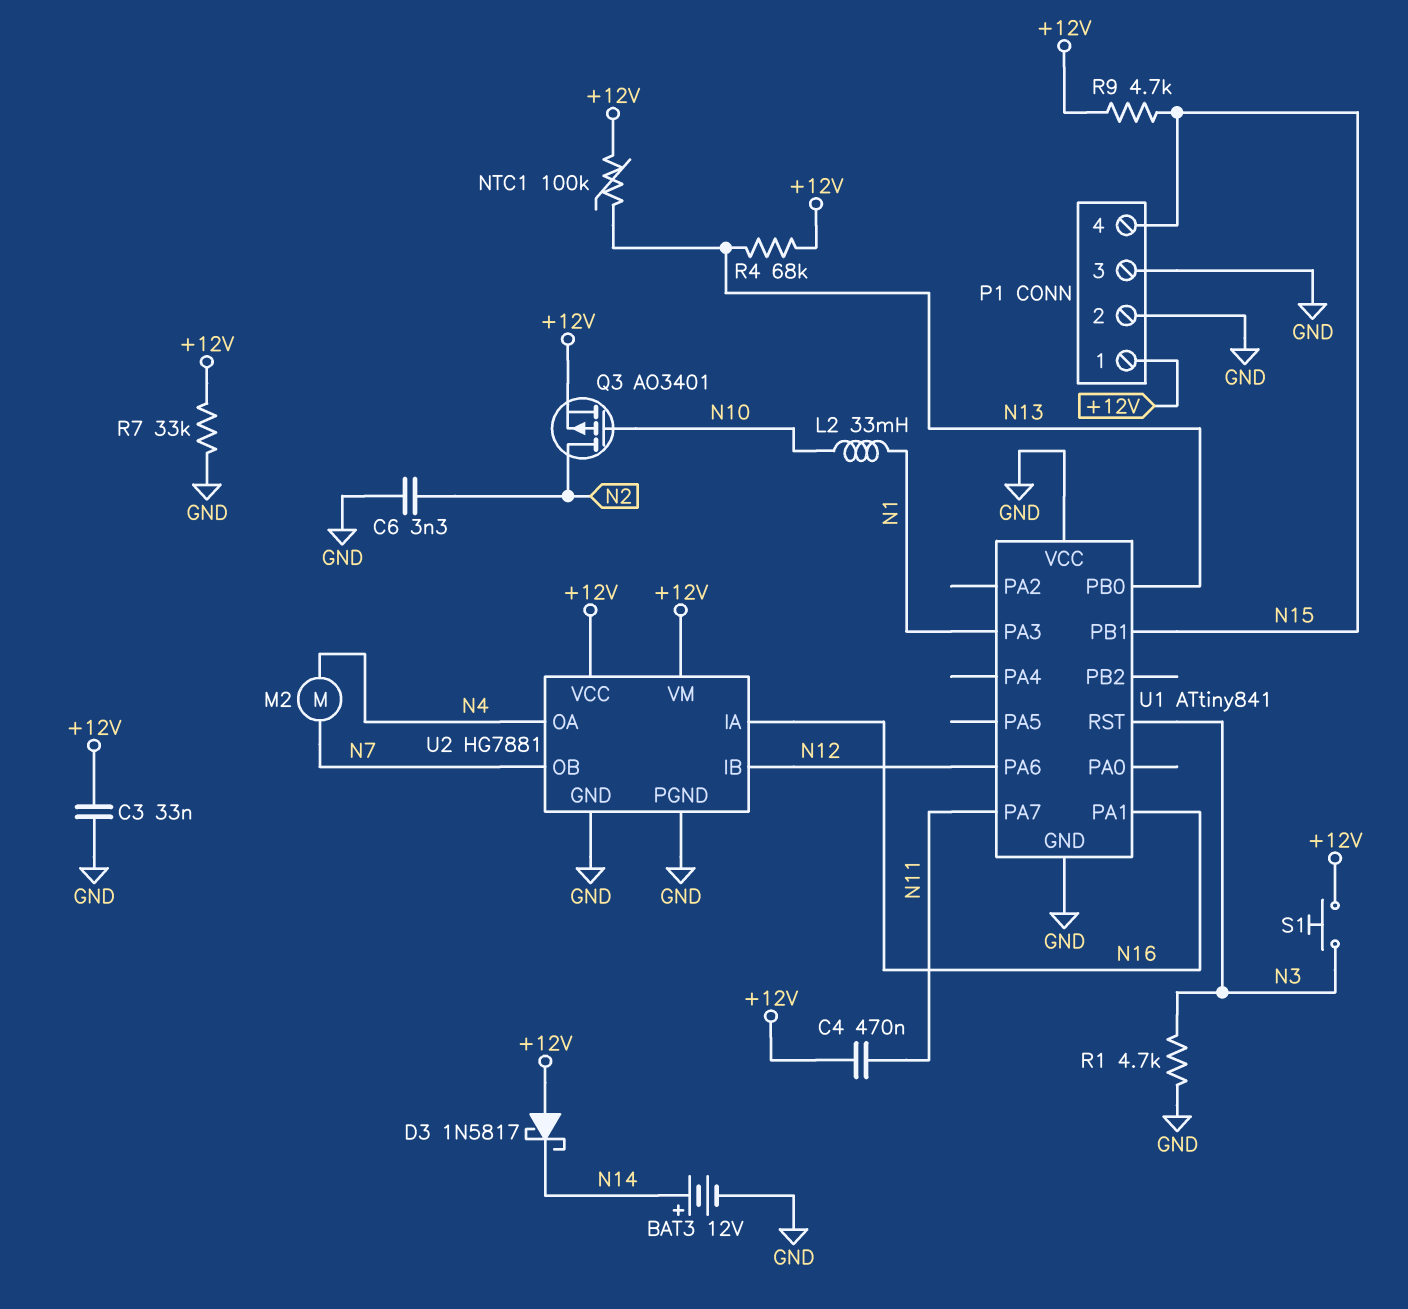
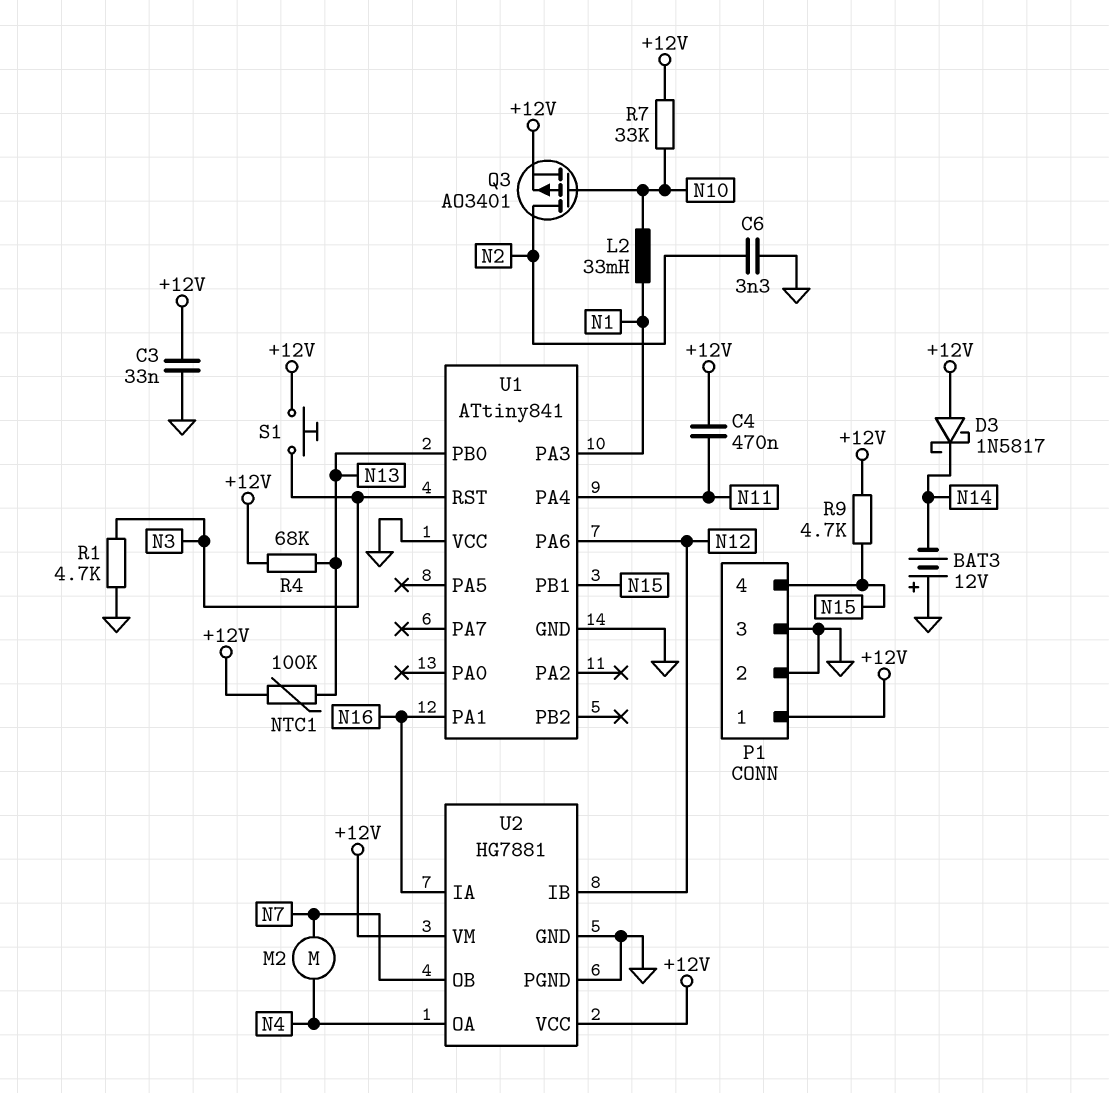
BAT3: 12V (plus N14, minus GND) -> 12V (plus GND, minus N14)
R7: 33k (+12V, GND) -> 33k (+12V, N10)
U1 pin PA4: none -> N11
U1 pin PA7: N11 -> none

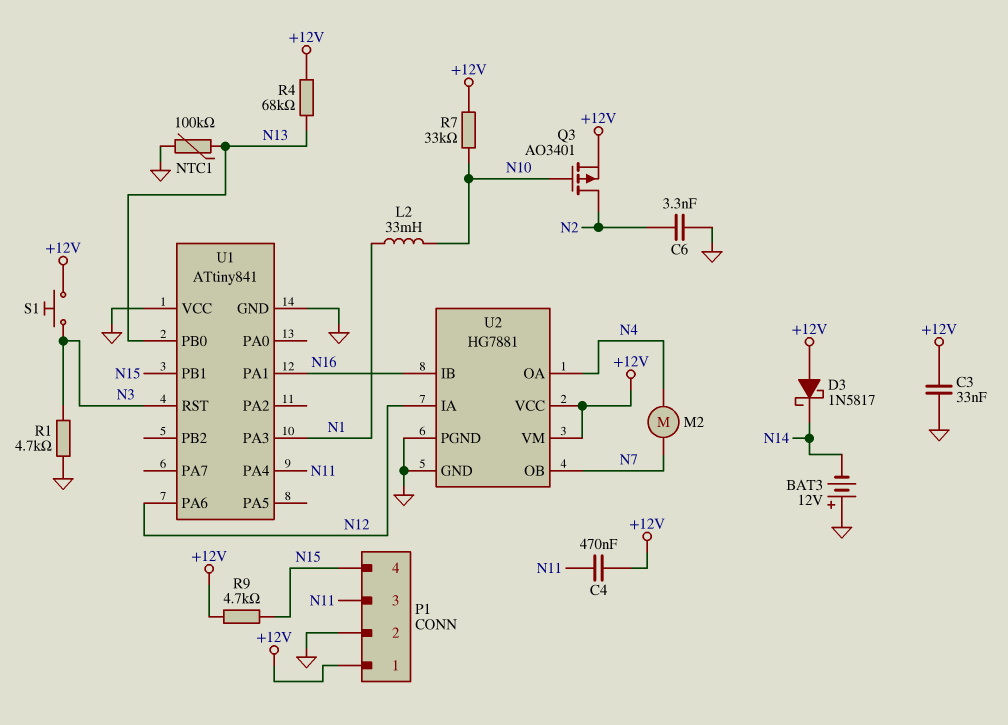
NTC1: 100k (+12V, N13) -> 100k (GND, N13)
P1 pin 3: GND -> N11
U2 pin IA: N16 -> N12
U2 pin IB: N12 -> N16

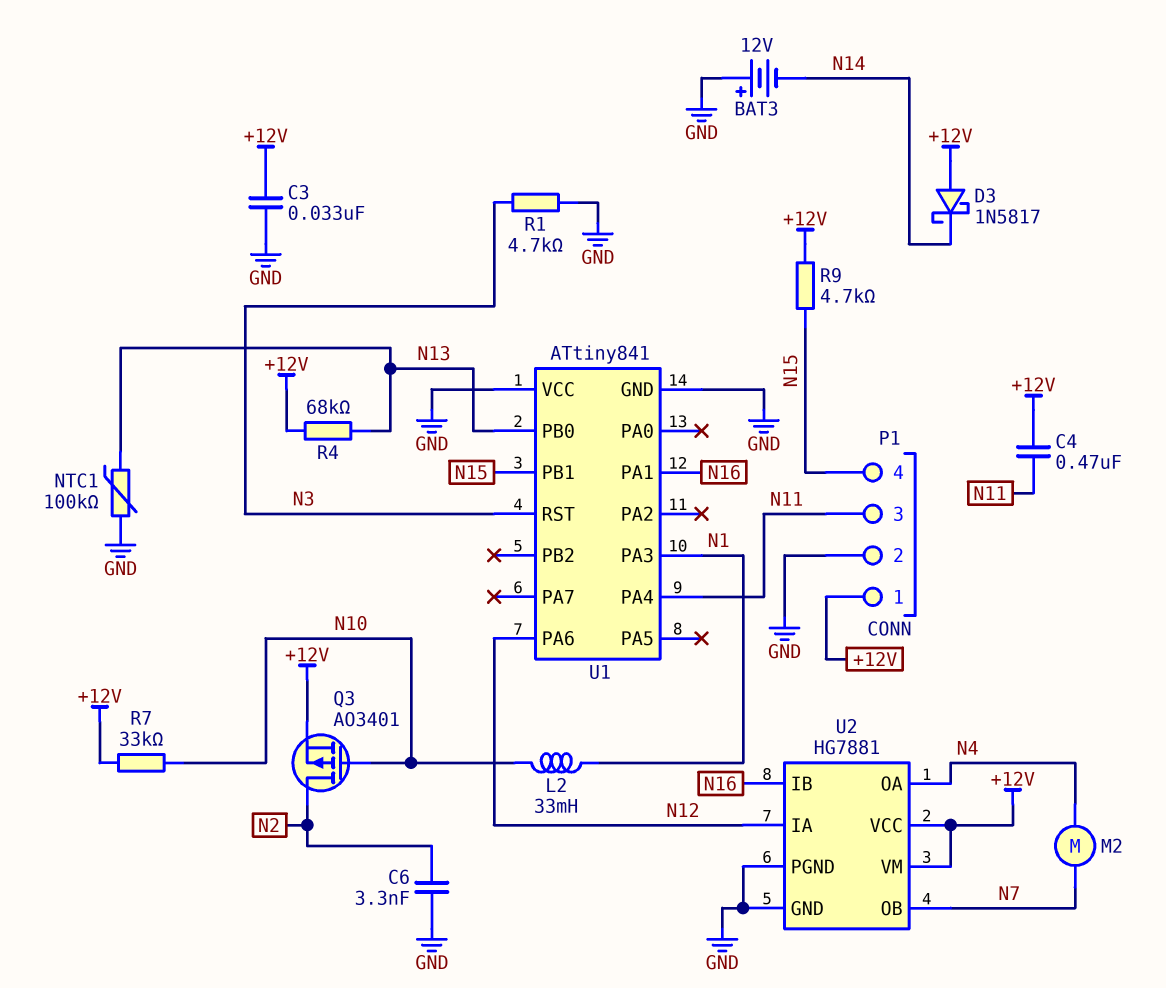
S1: button (+12V, N3) -> none

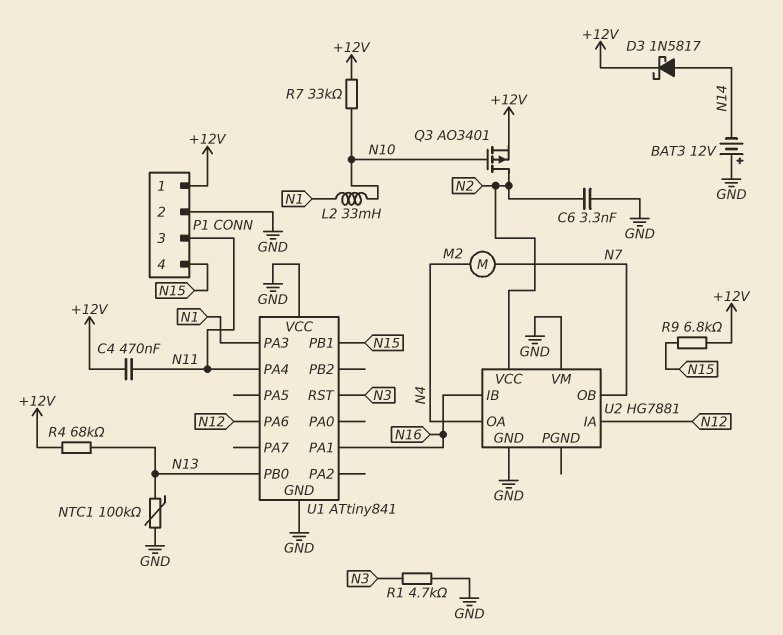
C3: 33nF (+12V, GND) -> none
D3: schottky 1N5817 (A +12V, K N14) -> schottky 1N5817 (A N14, K +12V)
R9: 4.7k (+12V, N15) -> 6.8k (+12V, N15)
U2 pin PGND: GND -> none
U2 pin VCC: +12V -> N2
U2 pin VM: +12V -> GND

